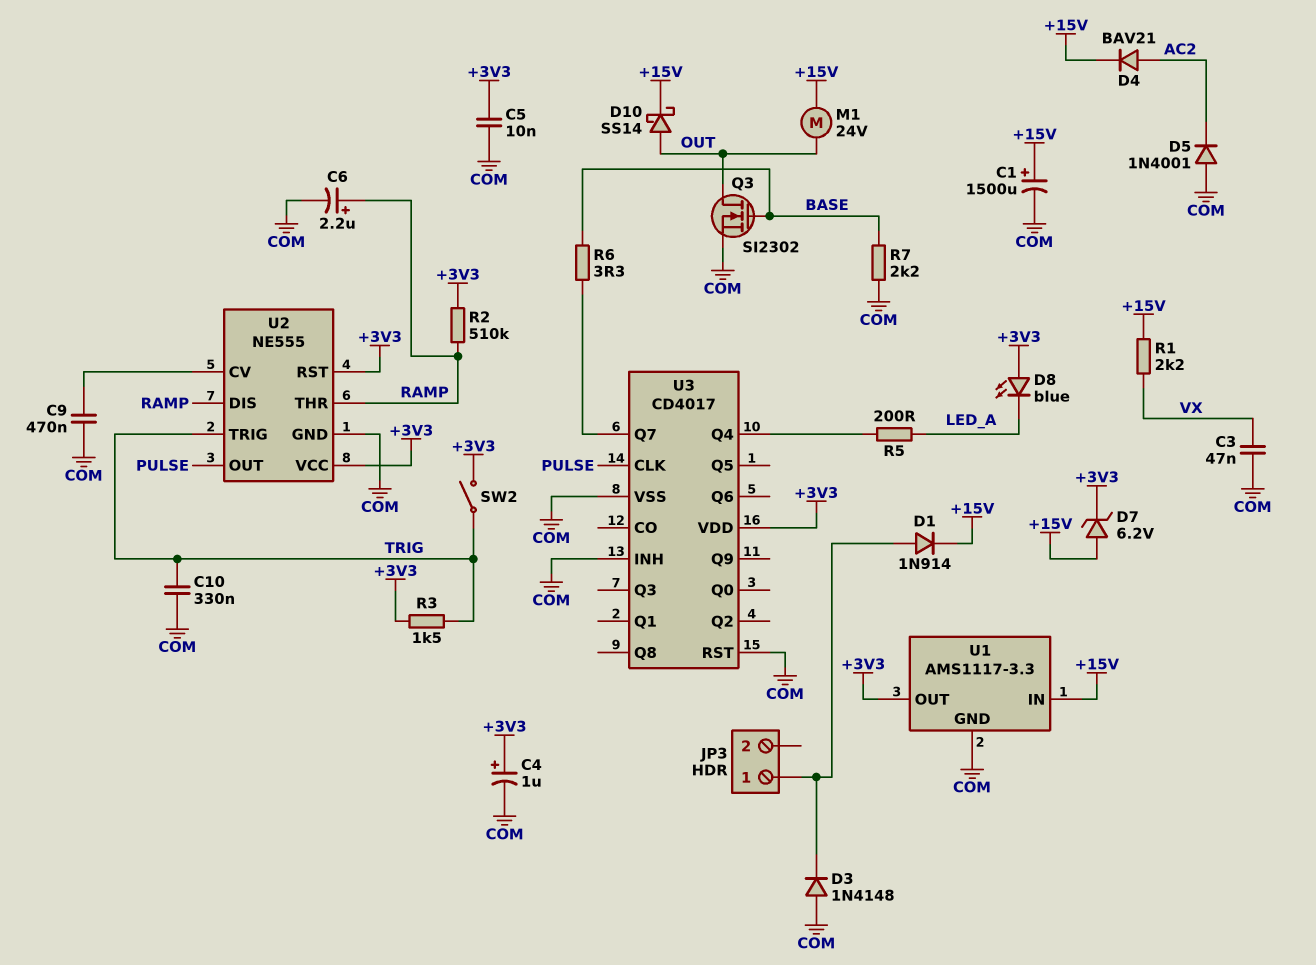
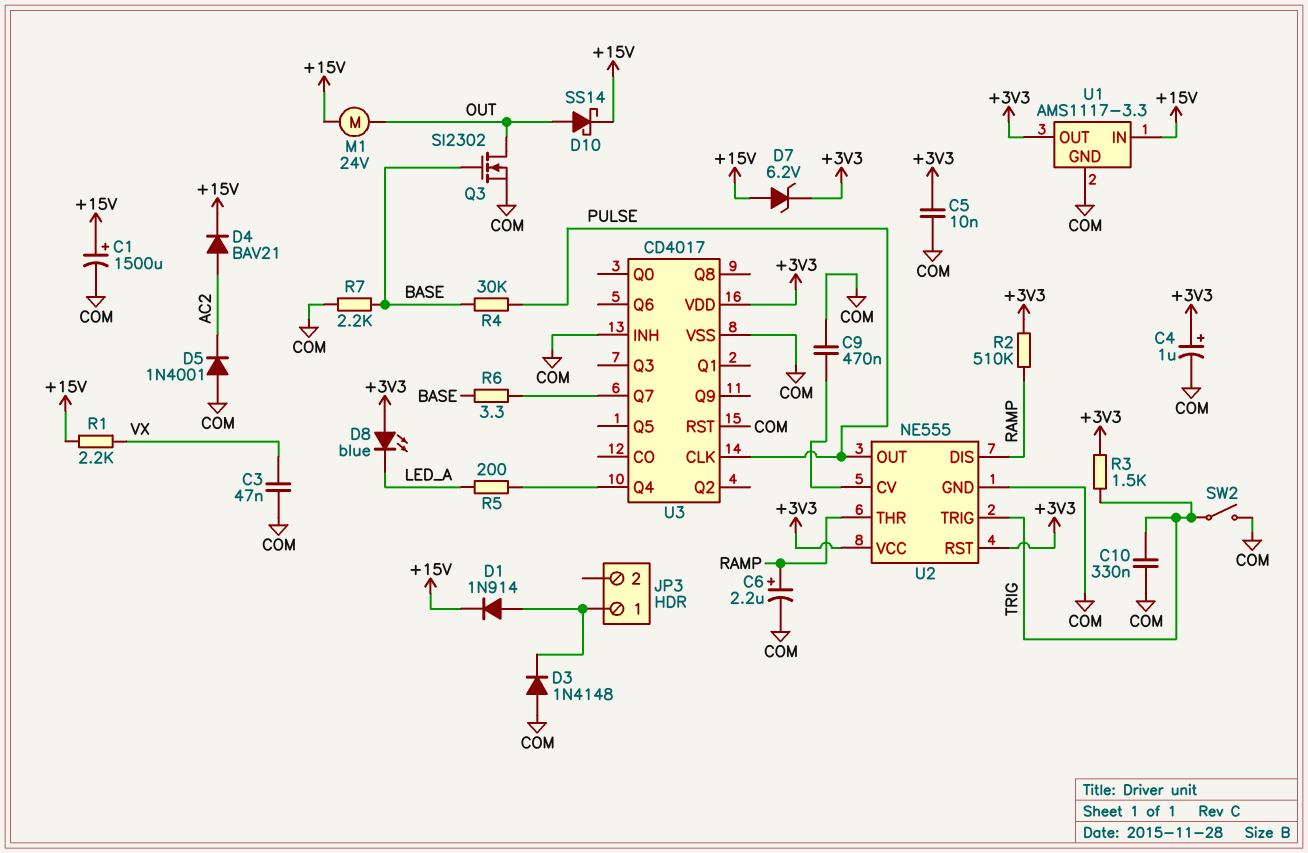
R4: none -> 30k (BASE, PULSE)
SW2: switch (+3V3, TRIG) -> switch (COM, TRIG)

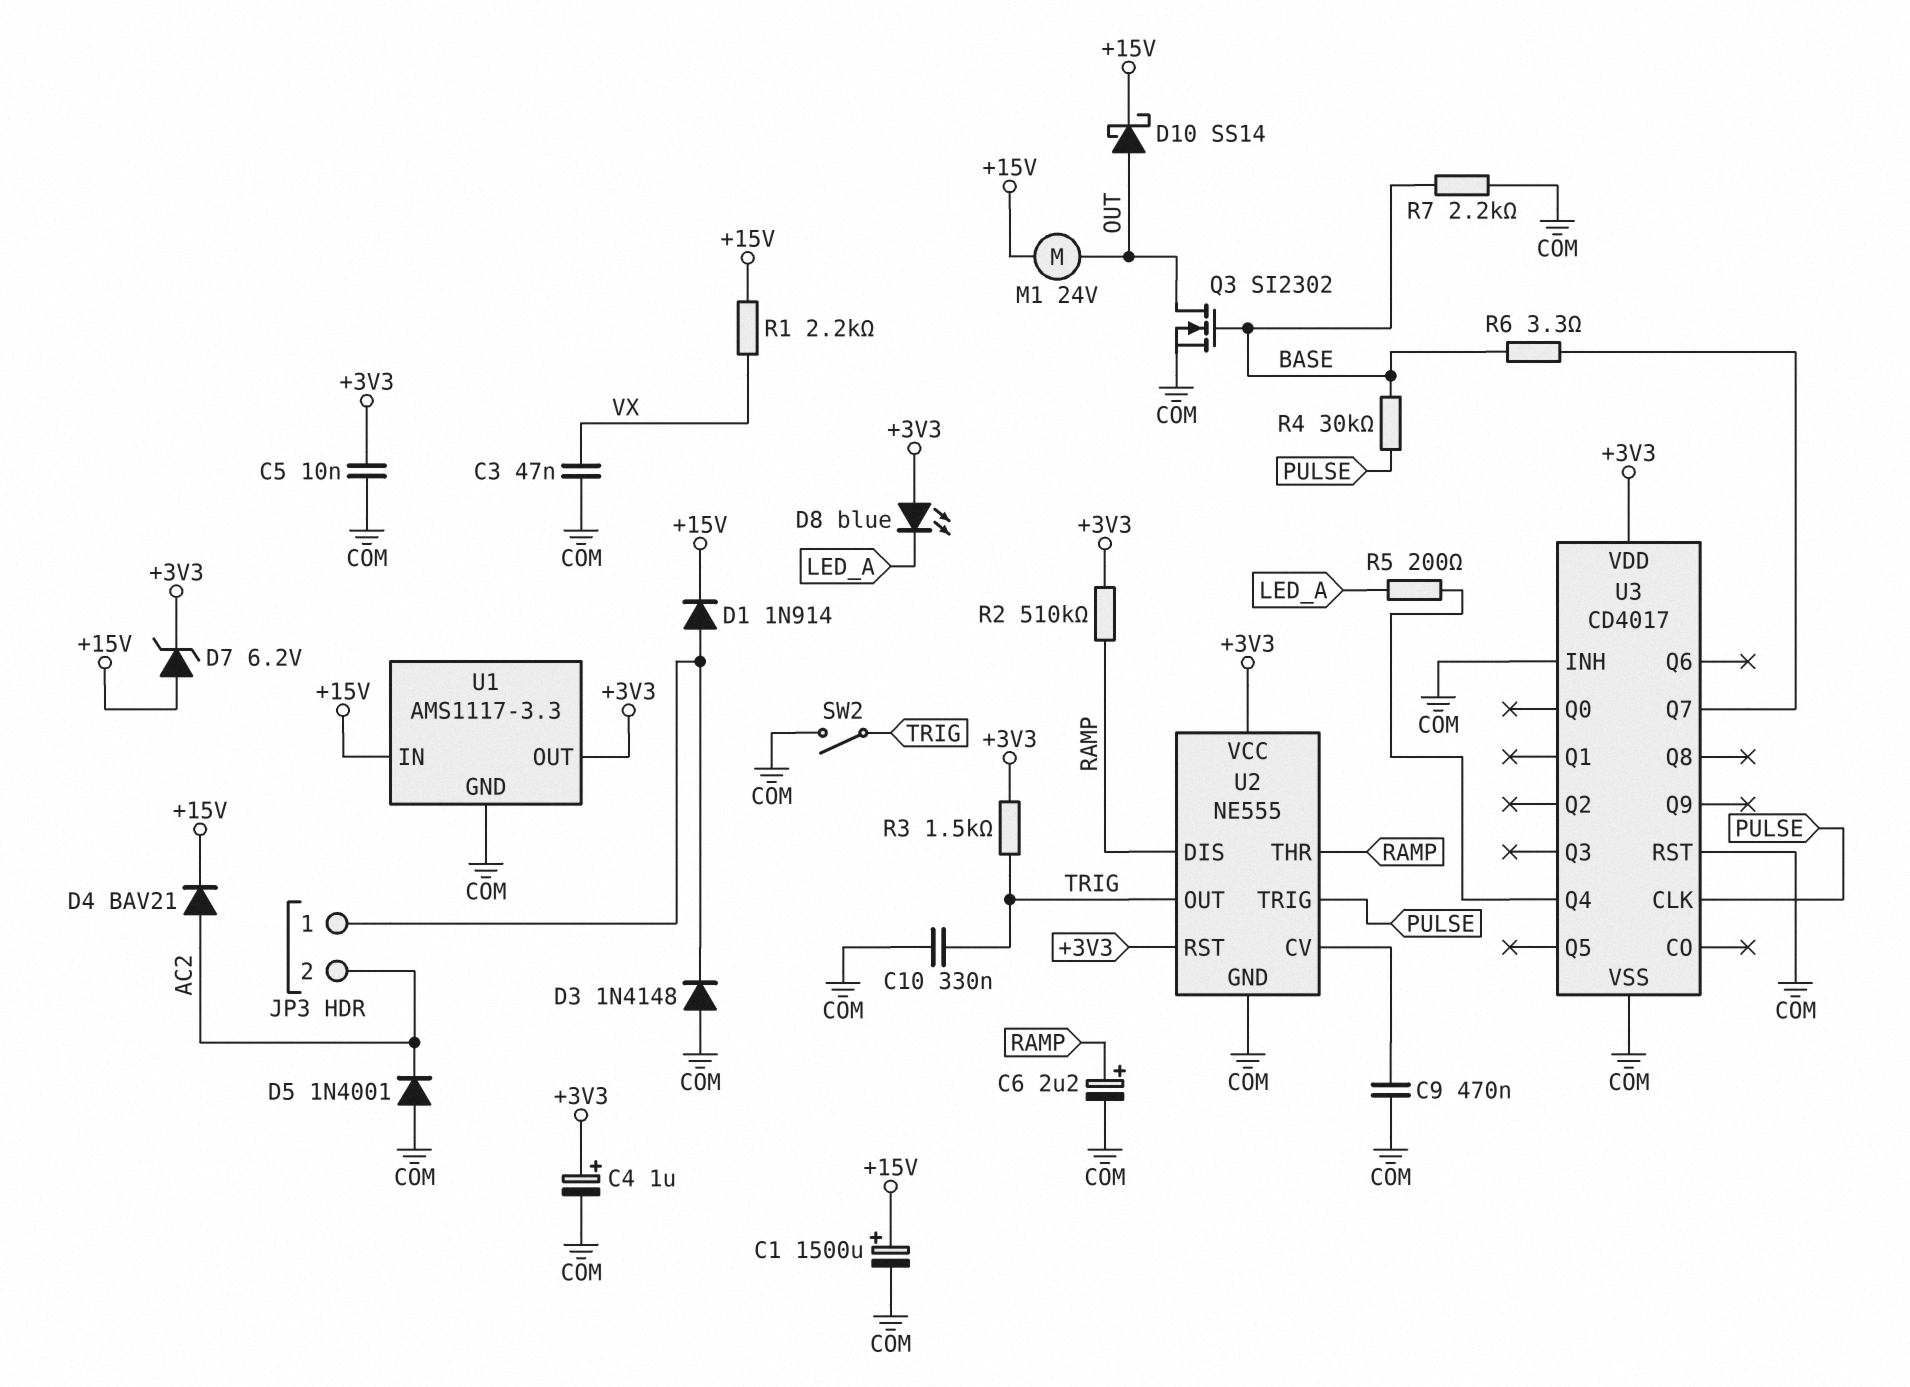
JP3 pin 2: none -> AC2
U2 pin OUT: PULSE -> TRIG
U2 pin TRIG: TRIG -> PULSE

